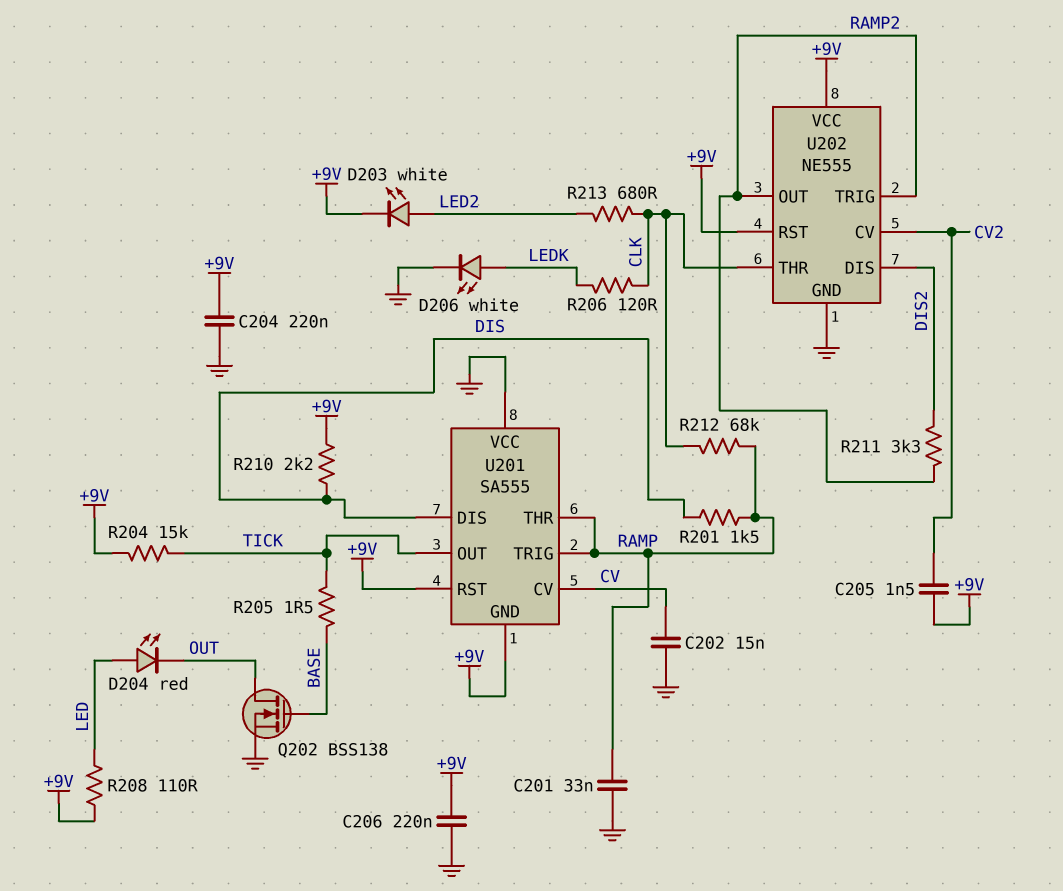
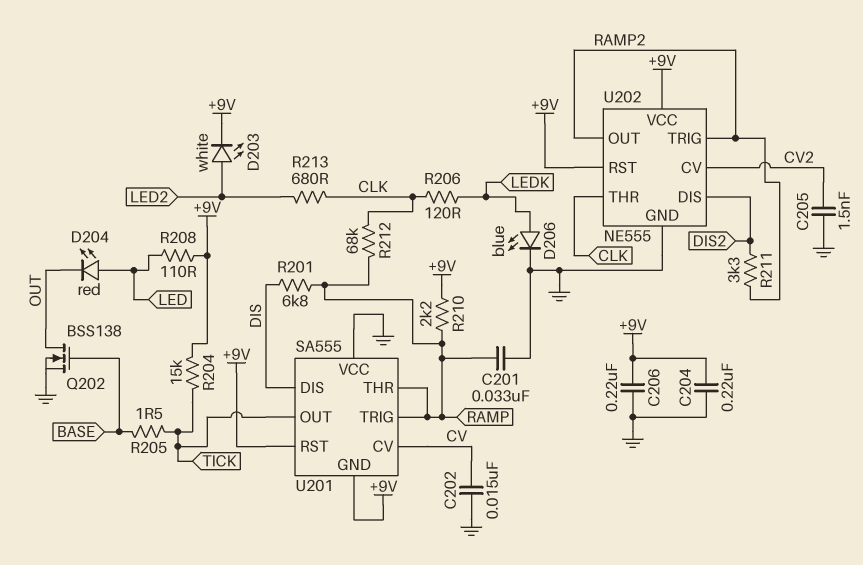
C205: 1.5nF (+9V, CV2) -> 1.5nF (CV2, GND)
D206: LED white (A LEDK, K GND) -> LED blue (A LEDK, K GND)
R201: 1.5k (DIS, RAMP) -> 6.8k (DIS, RAMP)
R210: 2.2k (+9V, DIS) -> 2.2k (+9V, RAMP)

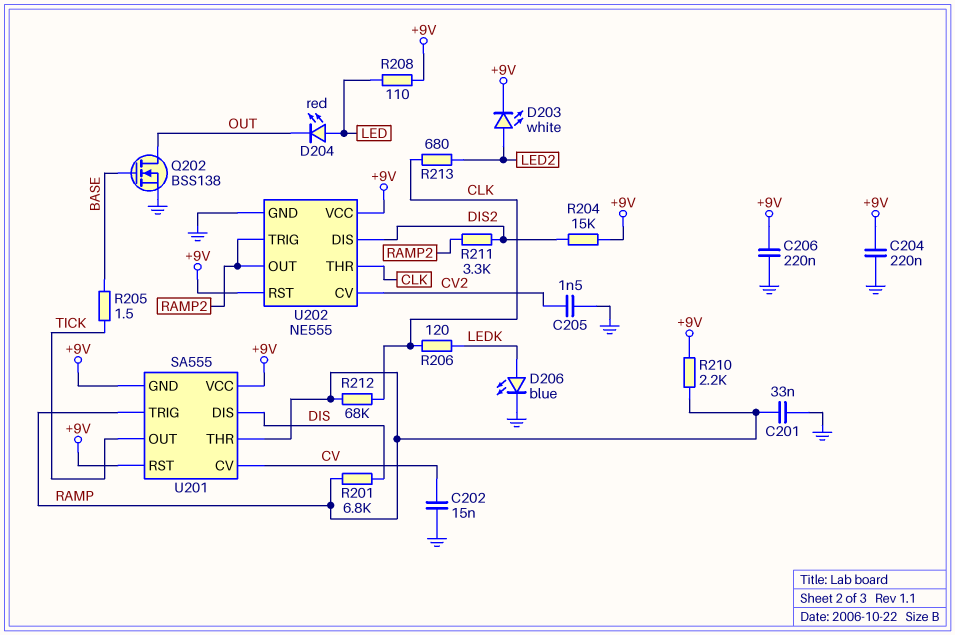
R204: 15k (+9V, TICK) -> 15k (+9V, DIS2)
U201 pin VCC: GND -> +9V

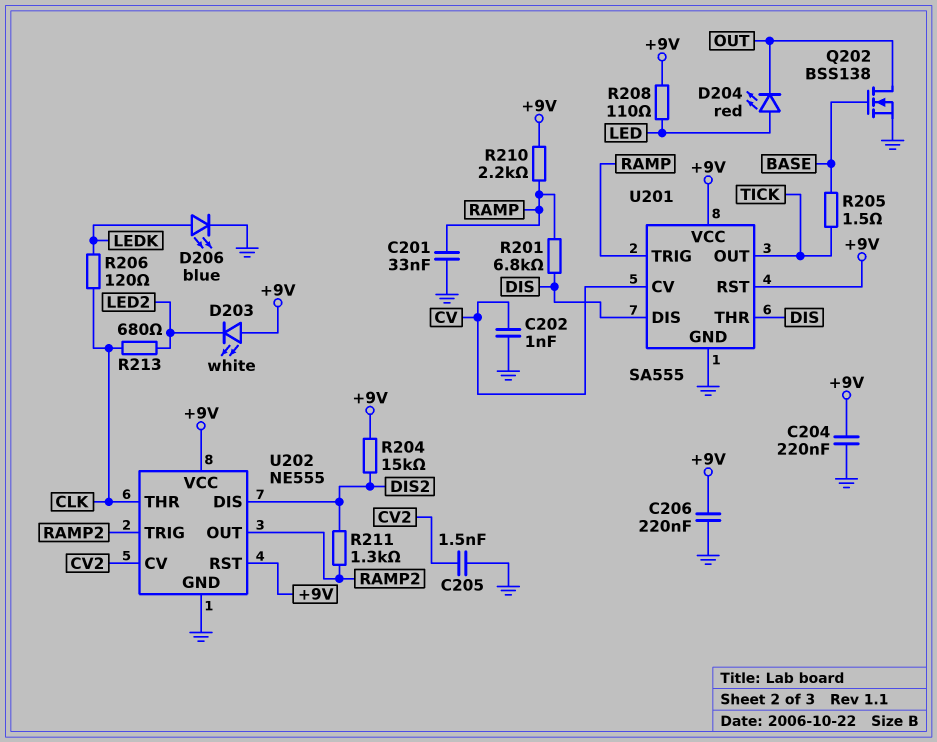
C202: 15nF (CV, GND) -> 1nF (CV, GND)
D203: LED white (A LED2, K +9V) -> LED white (A +9V, K LED2)
R211: 3.3k (DIS2, RAMP2) -> 1.3k (DIS2, RAMP2)
R212: 68k (CLK, RAMP) -> none
U201 pin GND: +9V -> GND
U201 pin THR: RAMP -> DIS

